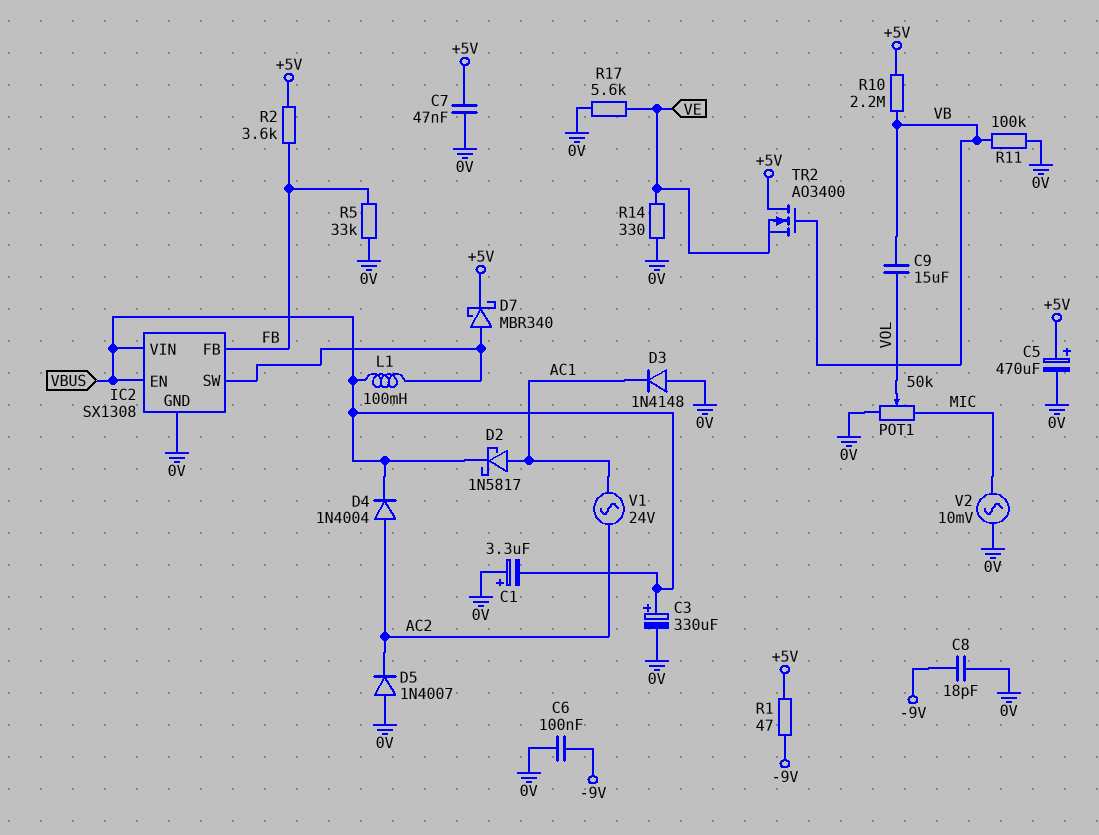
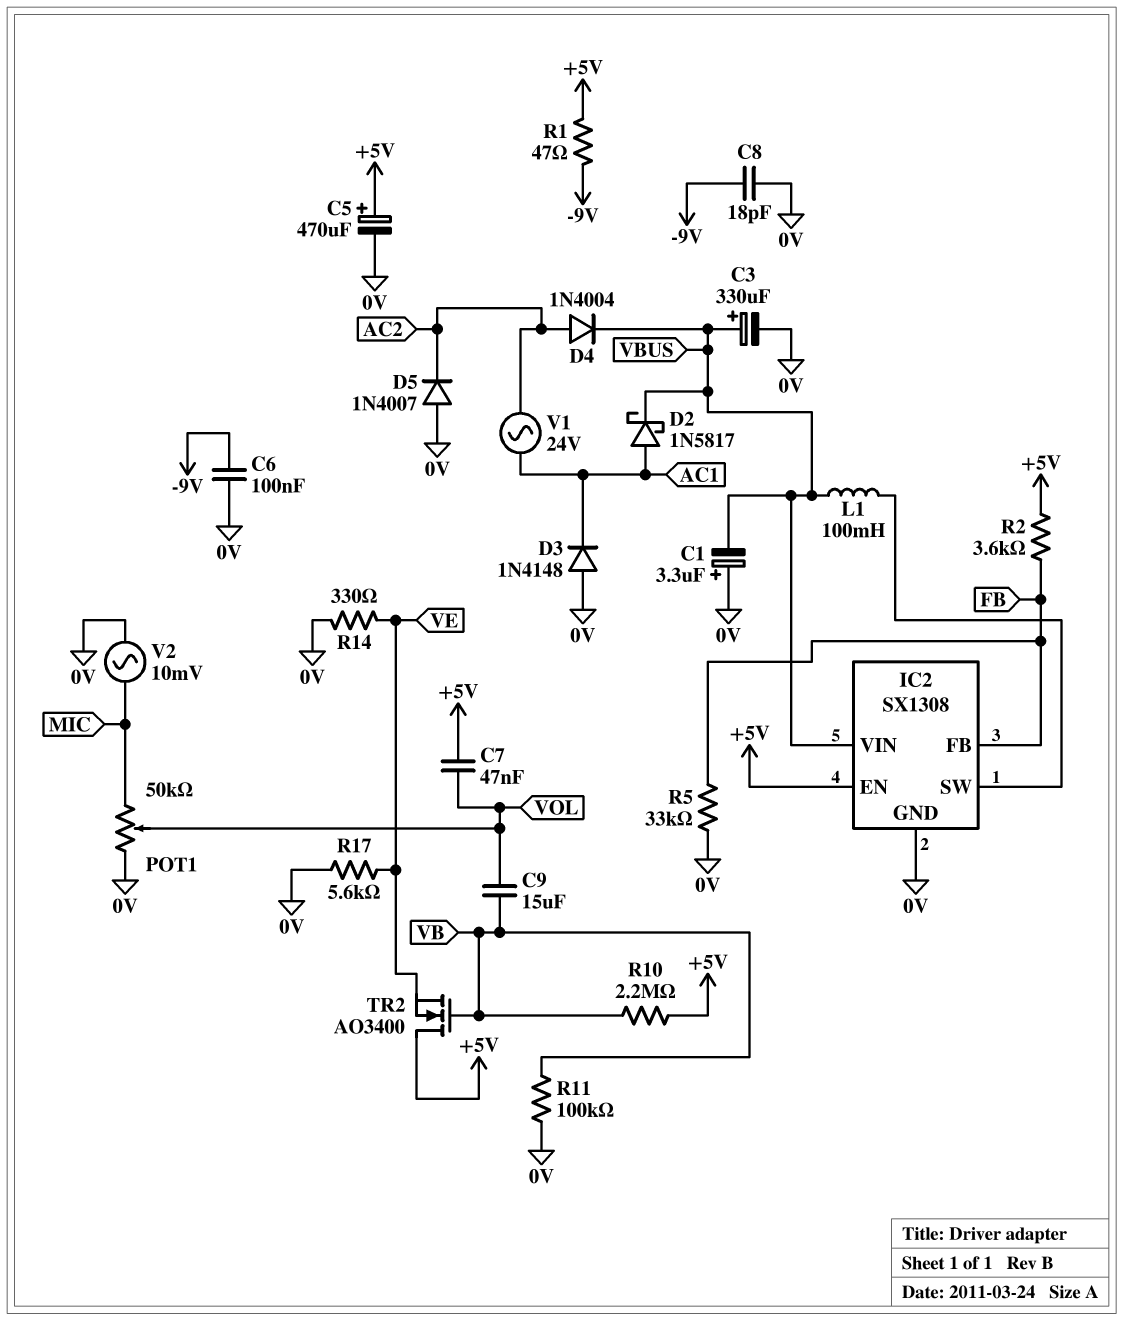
C7: 47nF (+5V, 0V) -> 47nF (+5V, VOL)
D7: schottky MBR340 (A IC2/SW, K +5V) -> none
IC2 pin EN: VBUS -> +5V

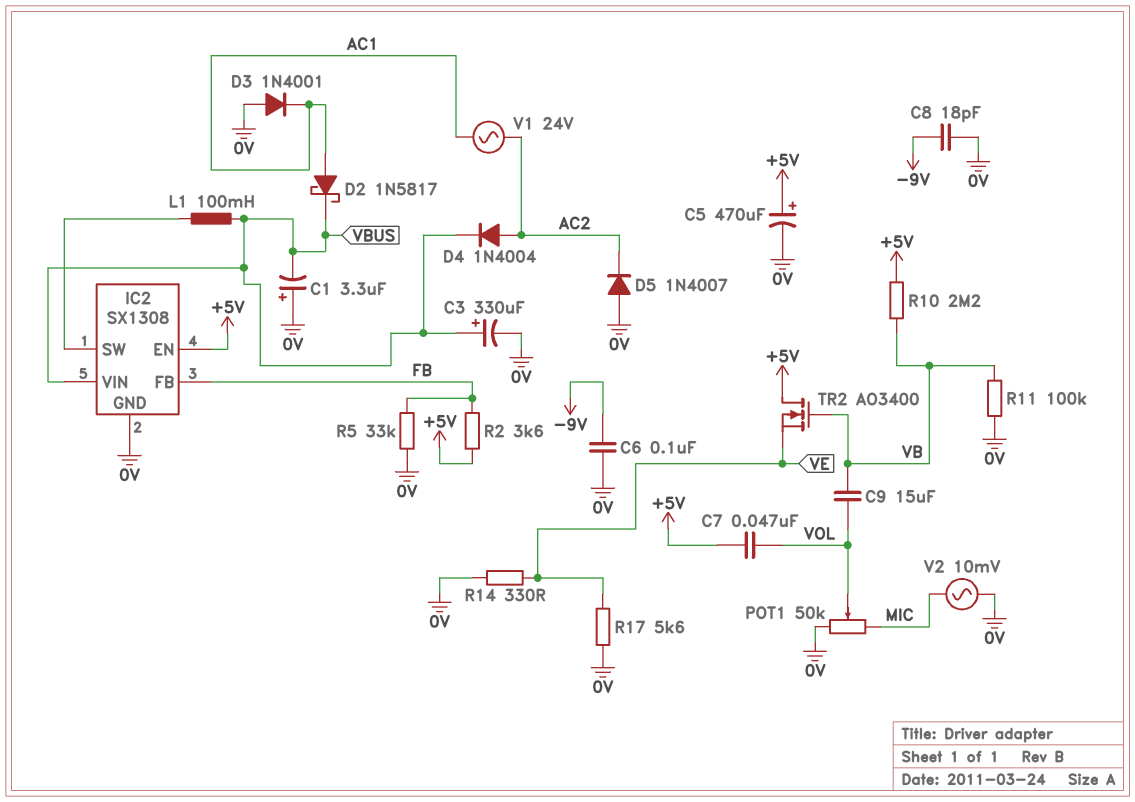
D3: diode 1N4148 (A 0V, K AC1) -> diode 1N4001 (A 0V, K AC1)
R1: 47 (+5V, -9V) -> none

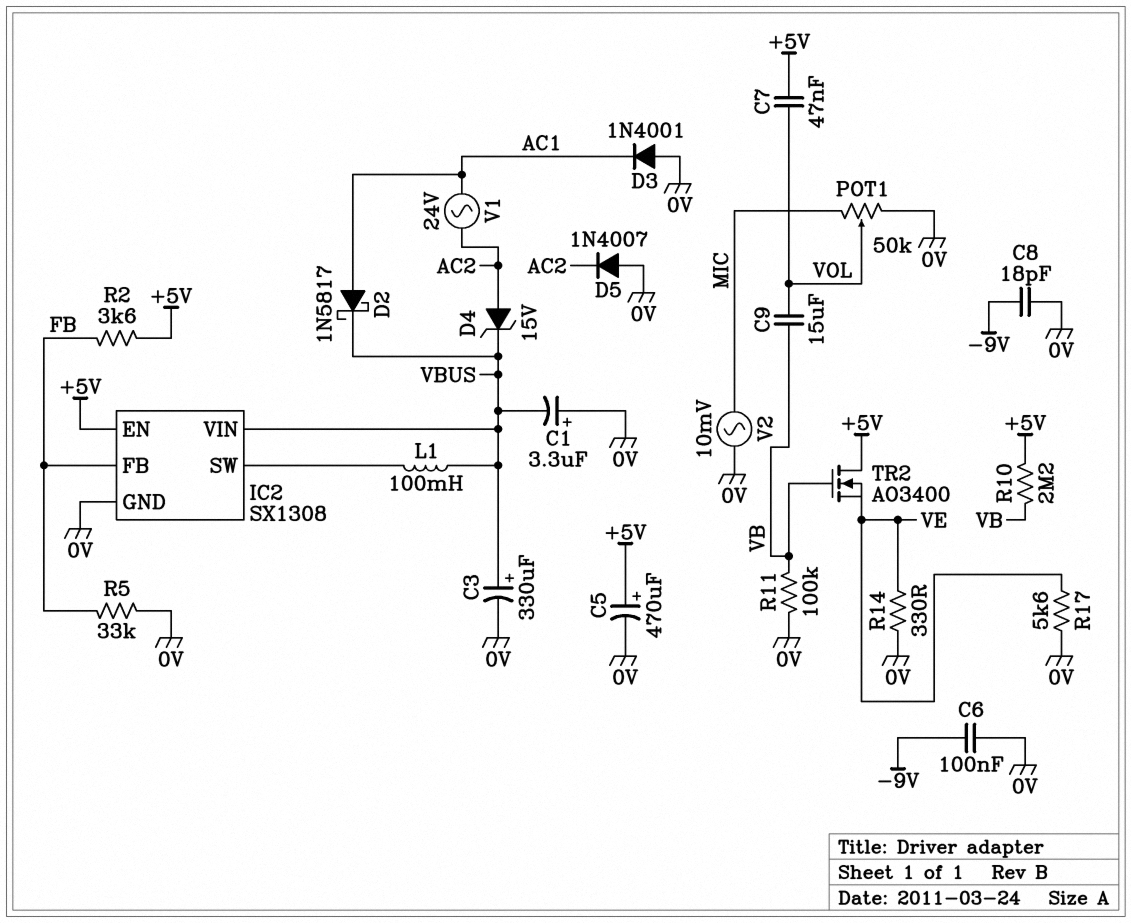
D4: diode 1N4004 (A AC2, K VBUS) -> zener 15V (A AC2, K VBUS)

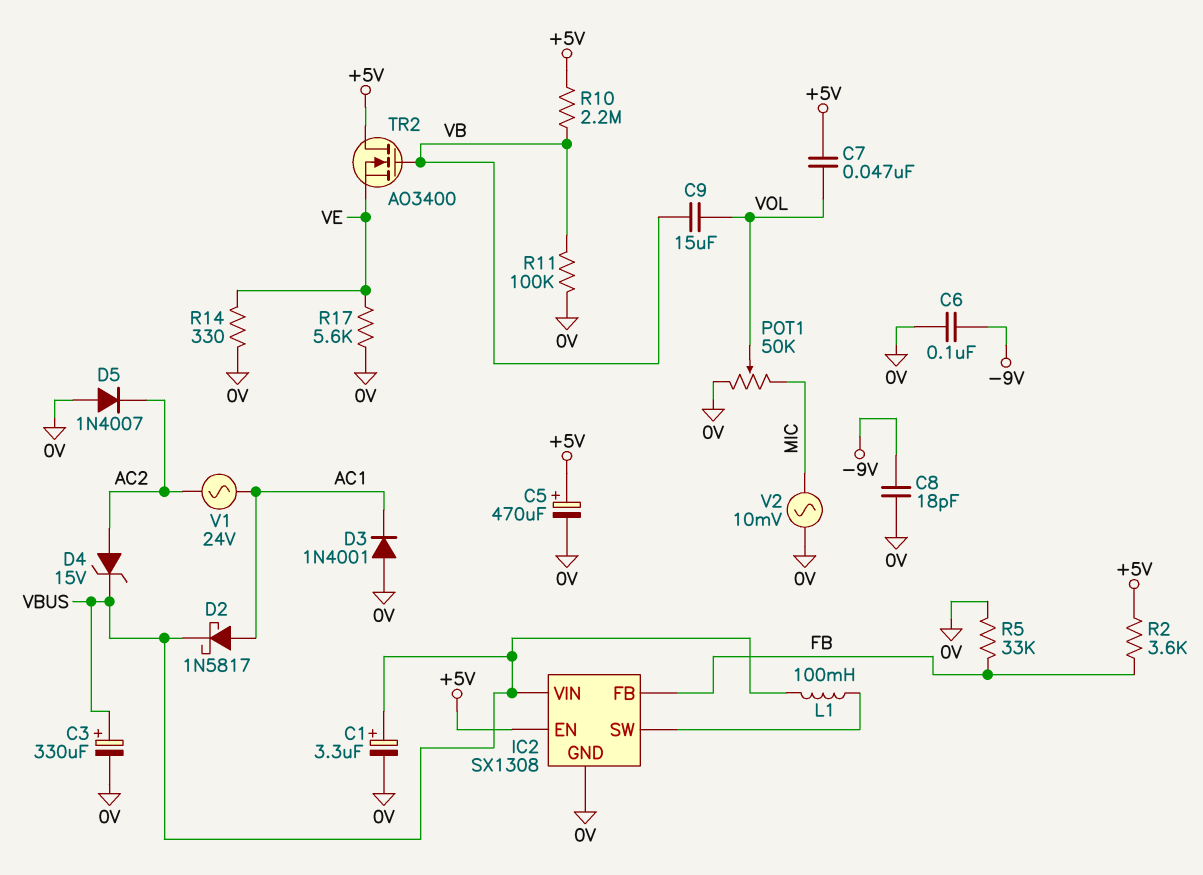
C1: 3.3uF (plus 0V, minus VBUS) -> 3.3uF (plus VBUS, minus 0V)

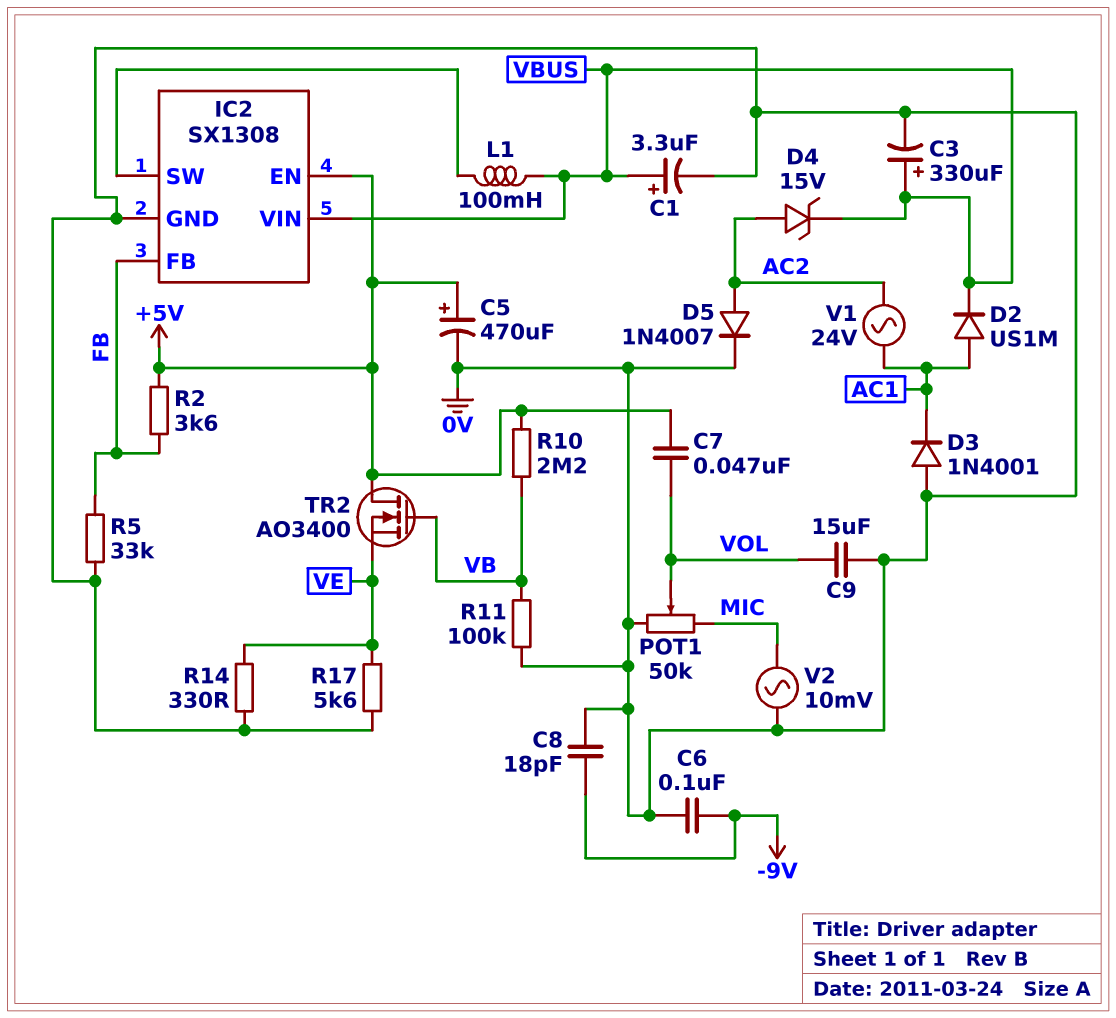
C9: 15uF (VB, VOL) -> 15uF (0V, VOL)
D2: schottky 1N5817 (A AC1, K VBUS) -> diode US1M (A AC1, K VBUS)
D5: diode 1N4007 (A 0V, K AC2) -> diode 1N4007 (A AC2, K 0V)

